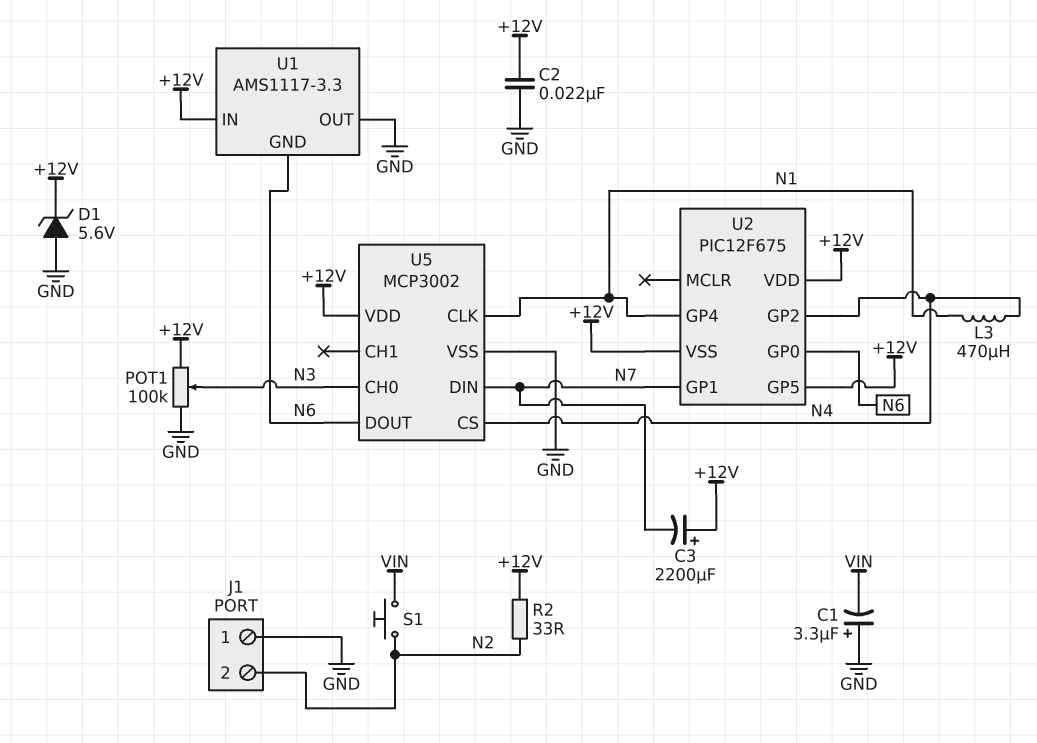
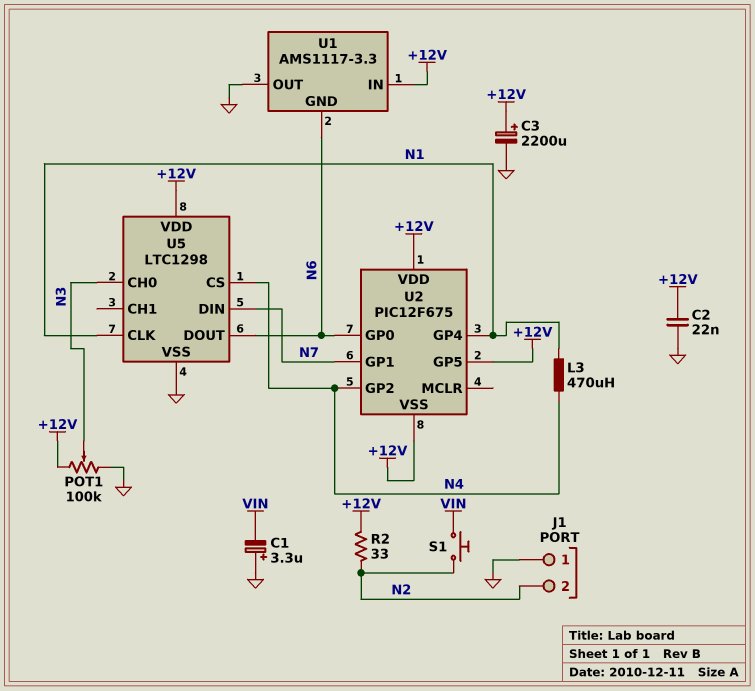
C3: 2200uF (plus +12V, minus N7) -> 2200uF (plus +12V, minus GND)
D1: zener 5.6V (A GND, K +12V) -> none
U5: MCP3002 -> LTC1298

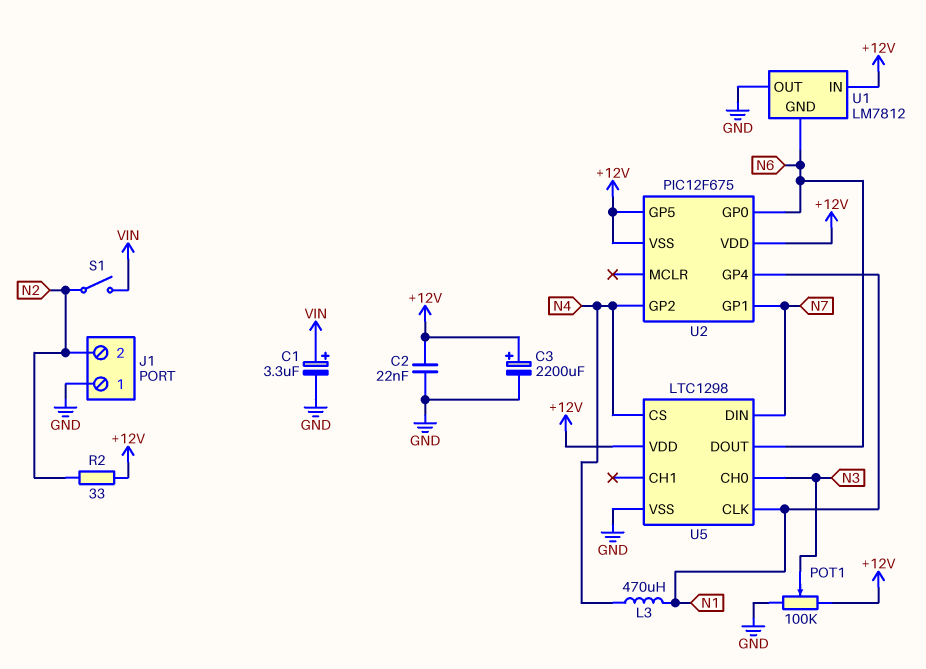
C1: 3.3uF (plus GND, minus VIN) -> 3.3uF (plus VIN, minus GND)
S1: button (N2, VIN) -> switch (N2, VIN)
U1: AMS1117-3.3 -> LM7812

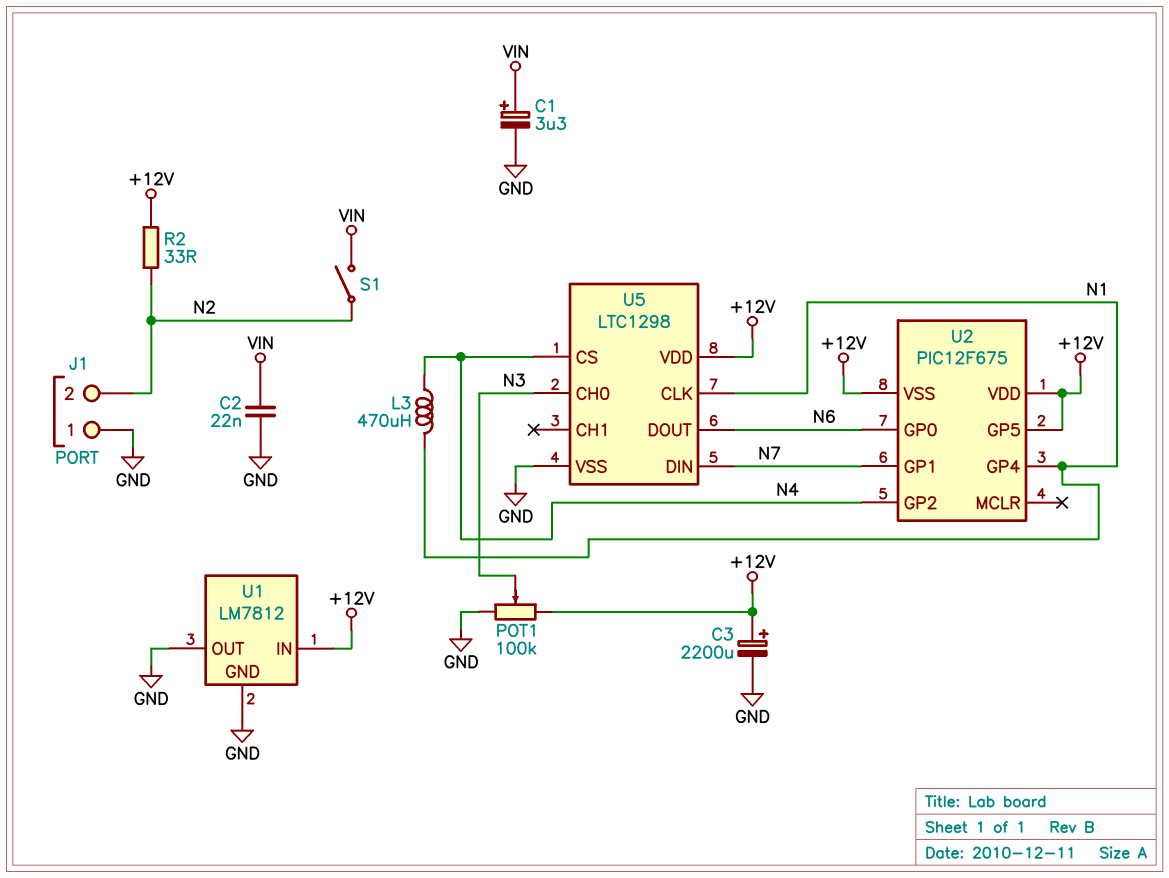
C2: 22nF (+12V, GND) -> 22nF (GND, VIN)
U1 pin GND: N6 -> GND

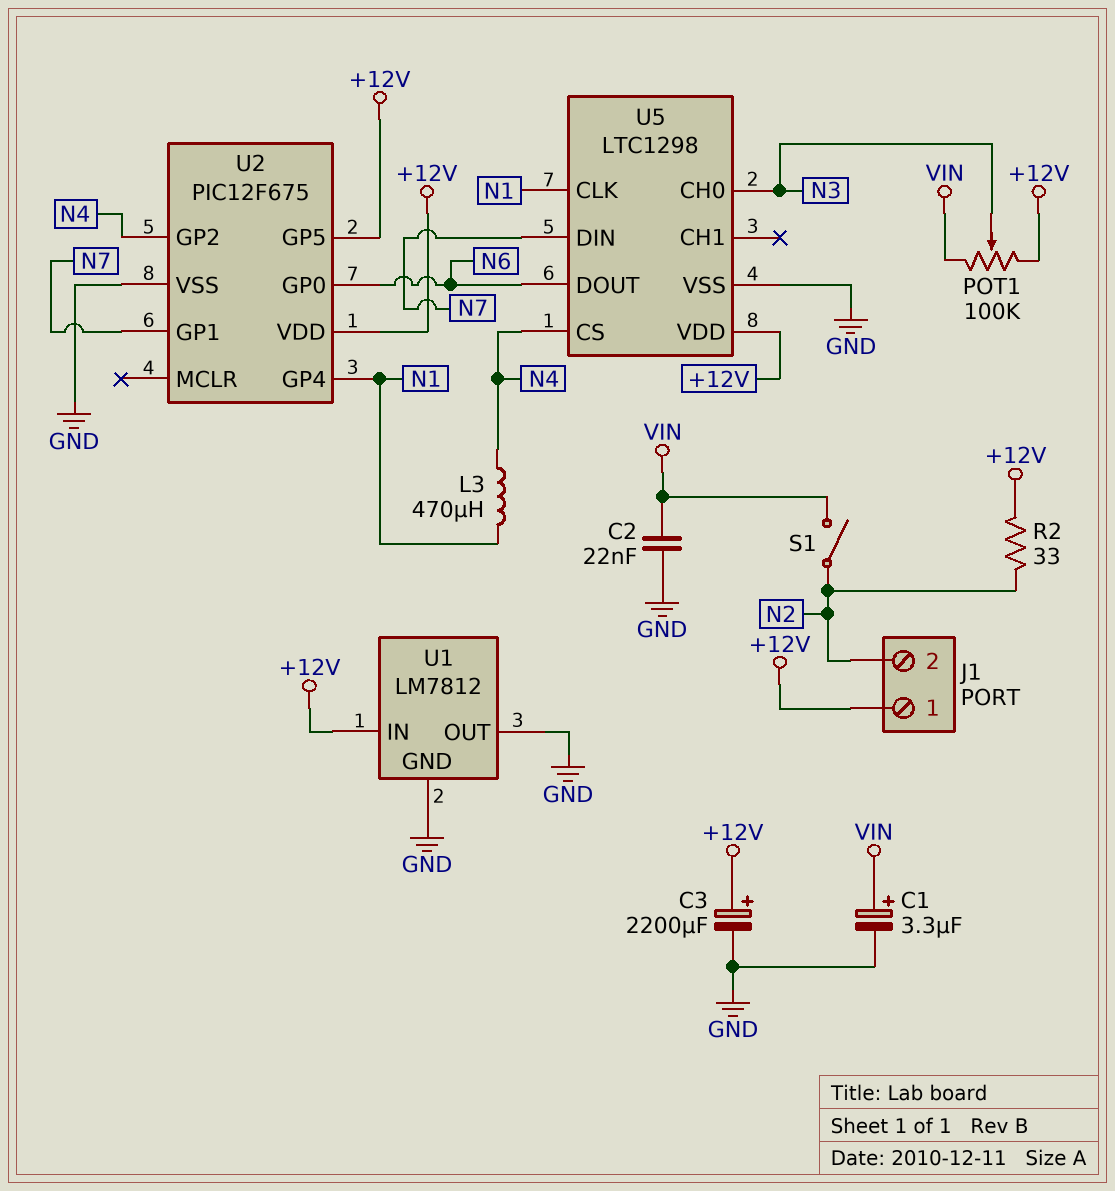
J1 pin 1: GND -> +12V
POT1: 100k (+12V, GND, wiper N3) -> 100k (+12V, VIN, wiper N3)
U2 pin VSS: +12V -> GND

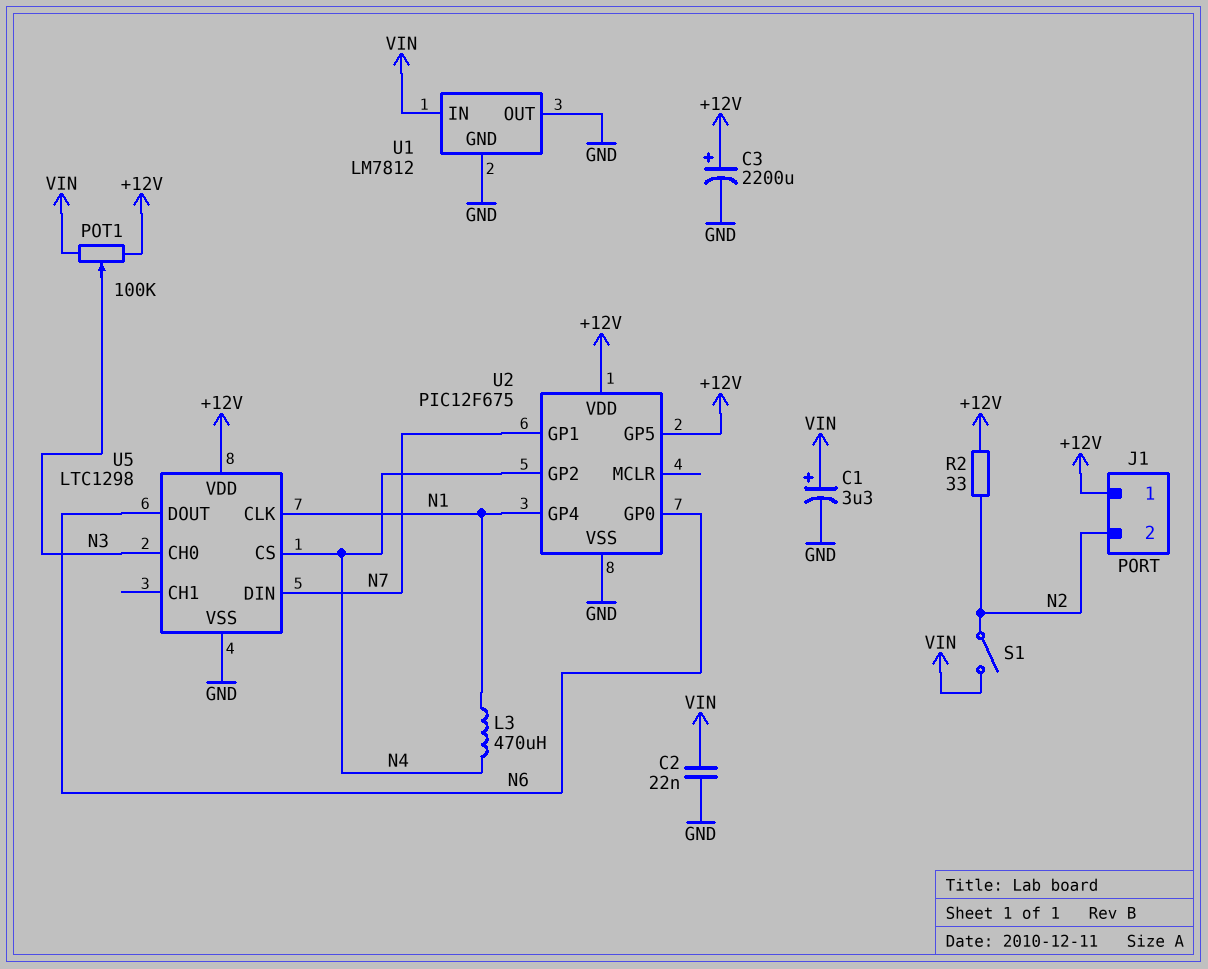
U1 pin IN: +12V -> VIN

